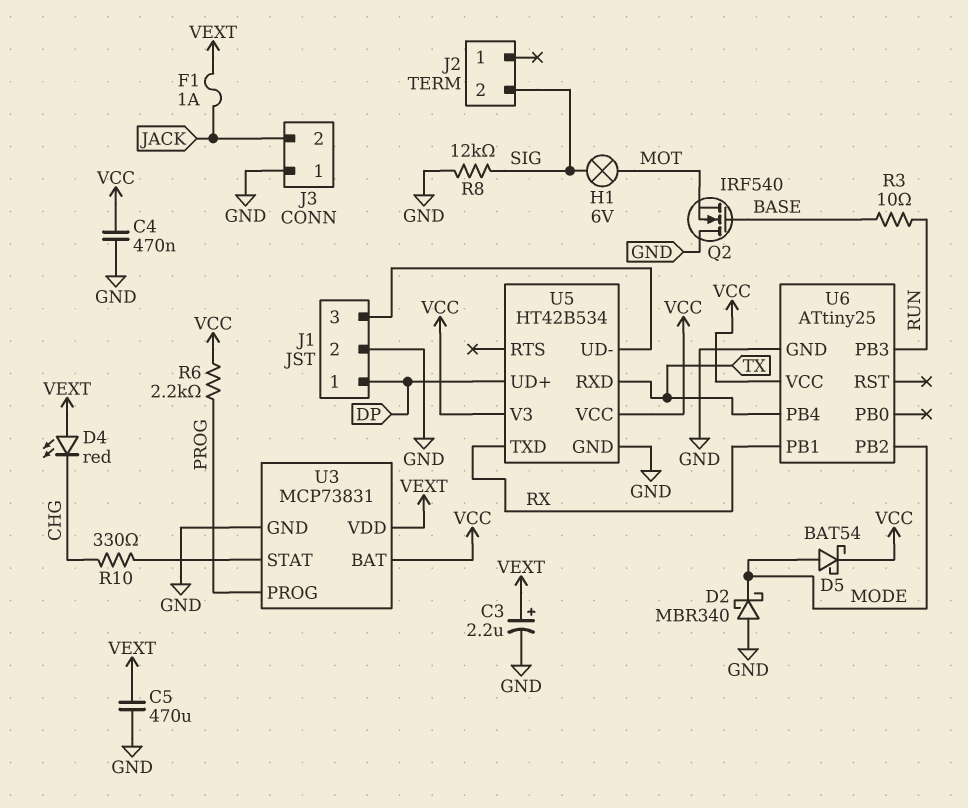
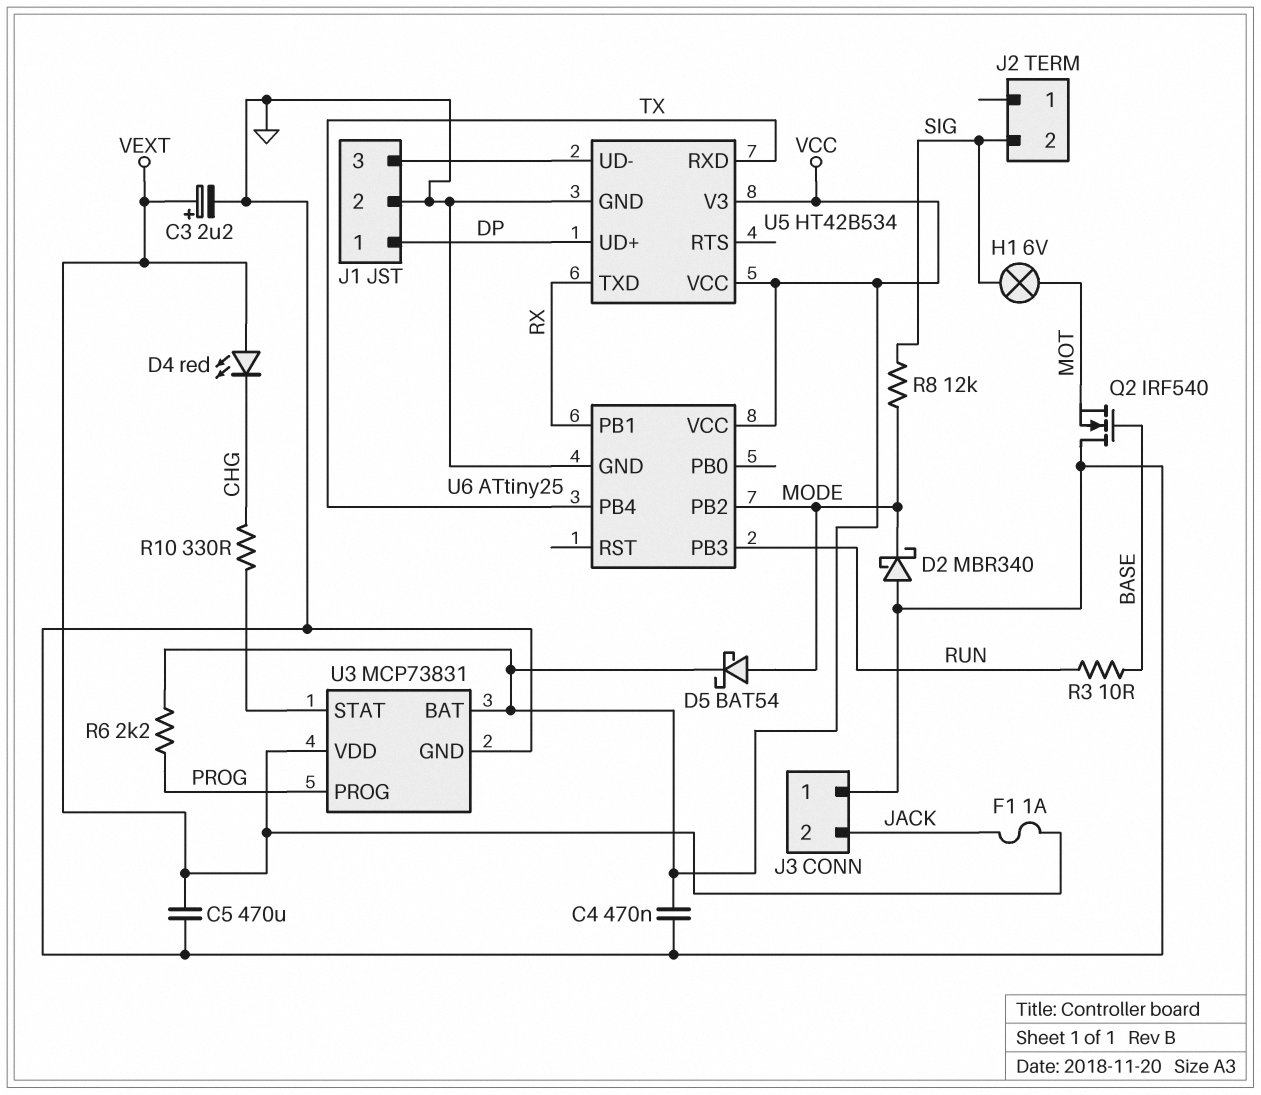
R8: 12k (GND, SIG) -> 12k (MODE, SIG)

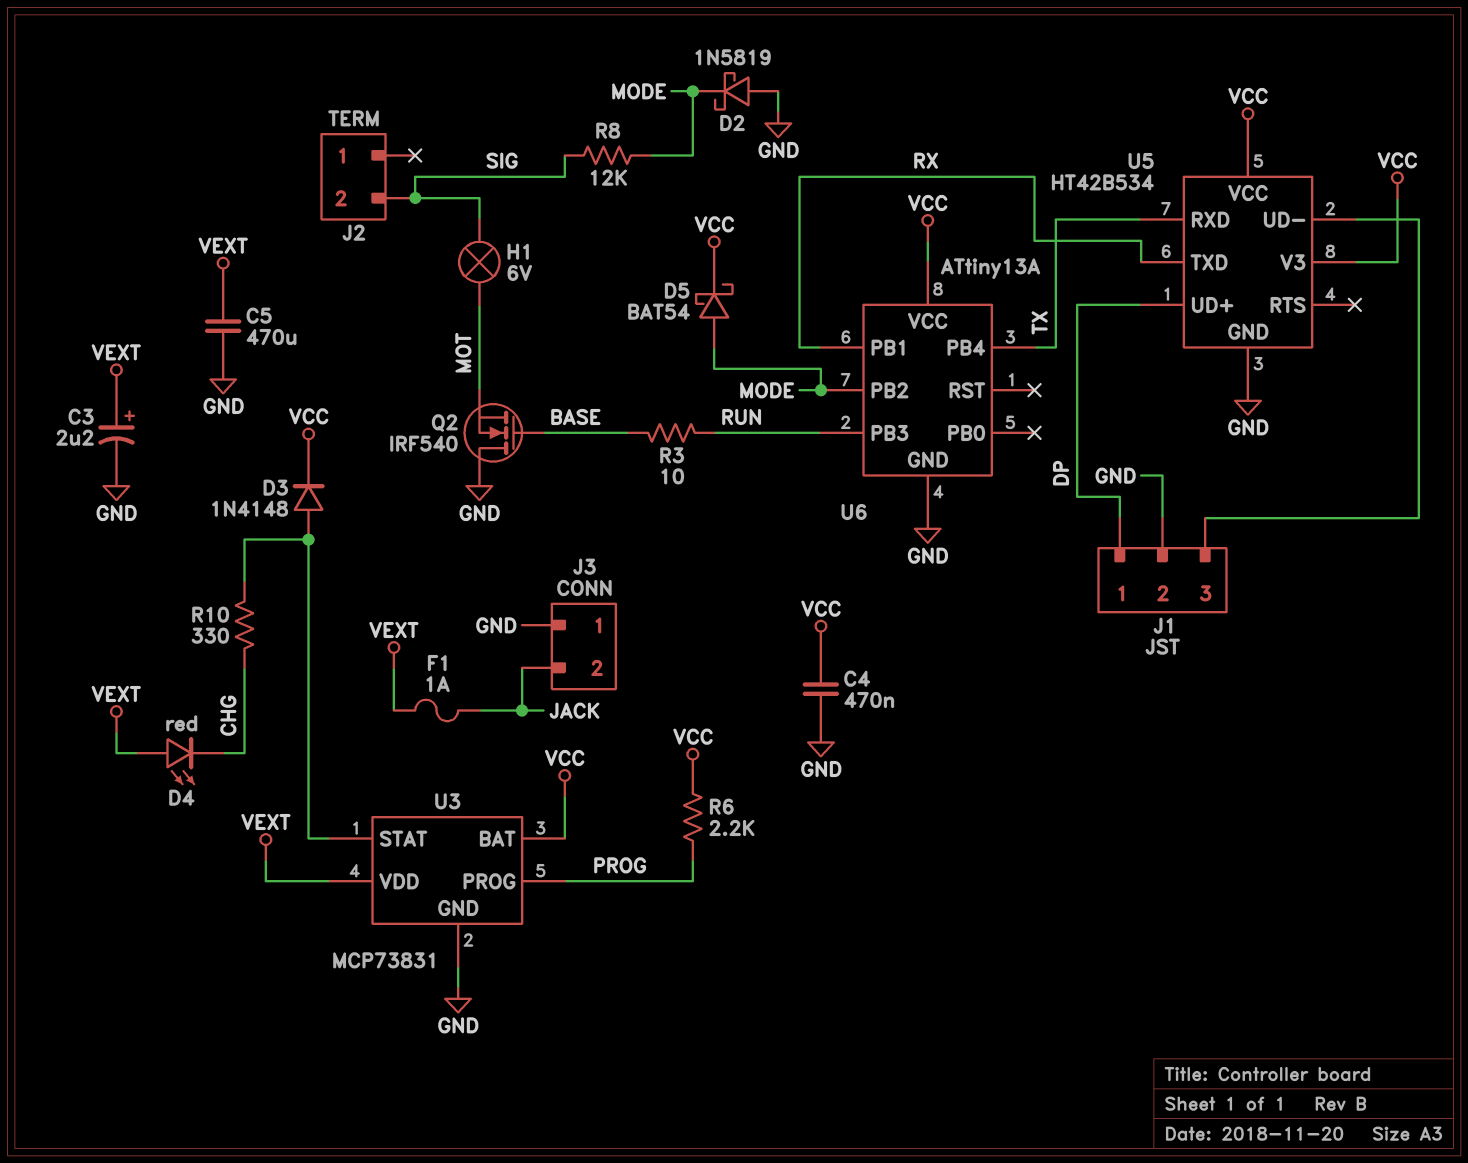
D2: schottky MBR340 (A GND, K MODE) -> schottky 1N5819 (A GND, K MODE)
D3: none -> diode 1N4148 (A U3/STAT, K VCC)
U6: ATtiny25 -> ATtiny13A

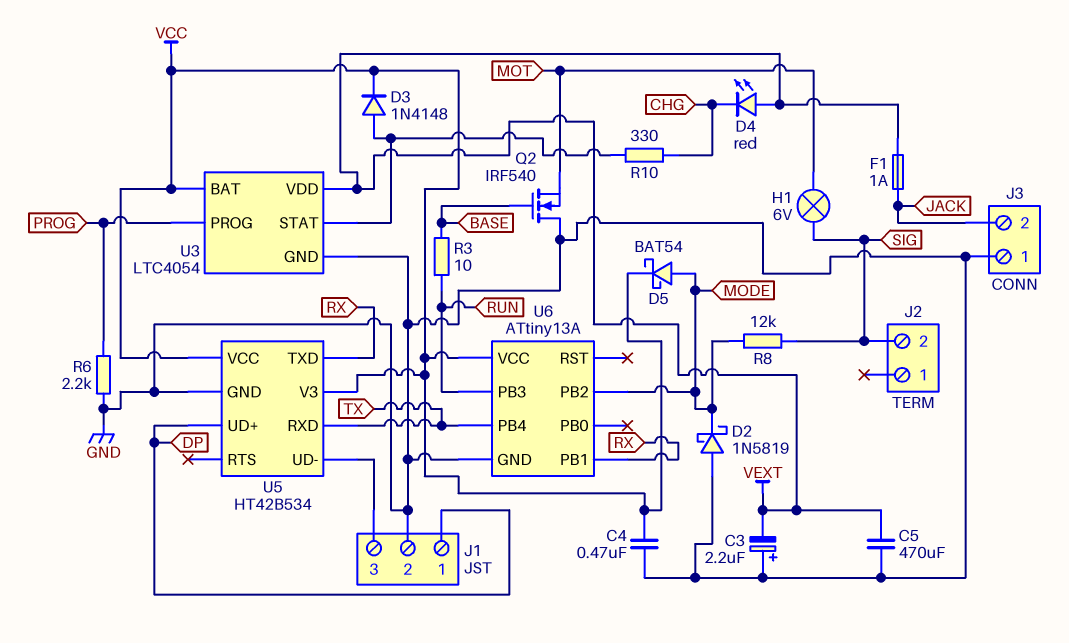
C3: 2.2uF (plus VEXT, minus GND) -> 2.2uF (plus GND, minus VEXT)
R6: 2.2k (PROG, VCC) -> 2.2k (GND, PROG)
U3: MCP73831 -> LTC4054

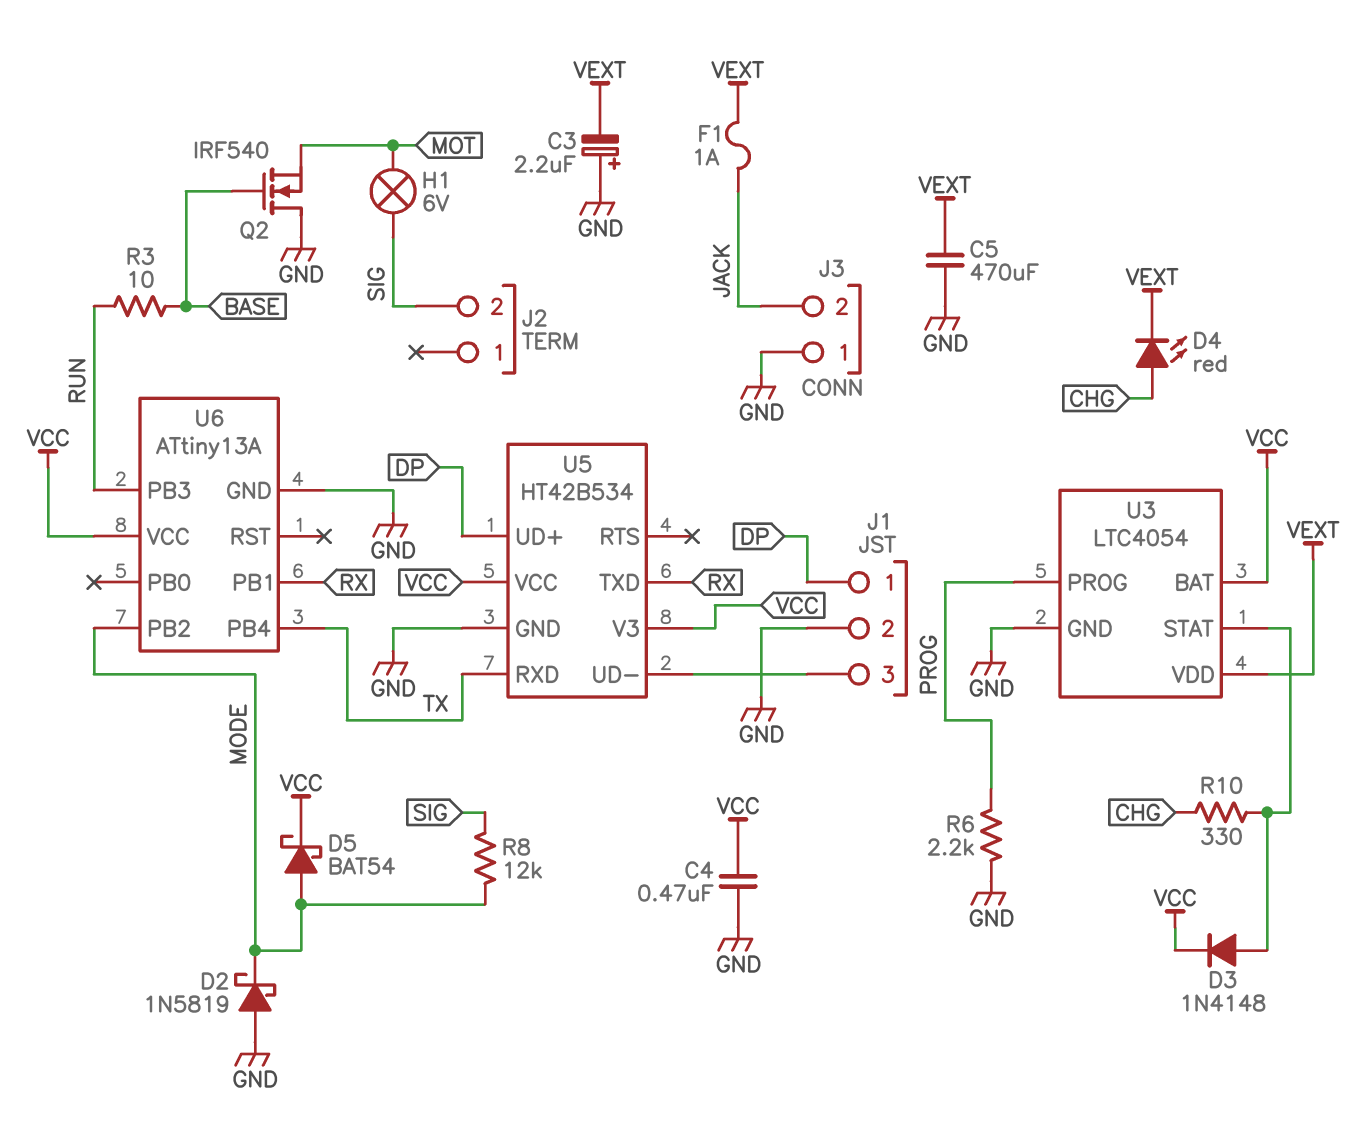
D4: LED red (A VEXT, K CHG) -> LED red (A CHG, K VEXT)

